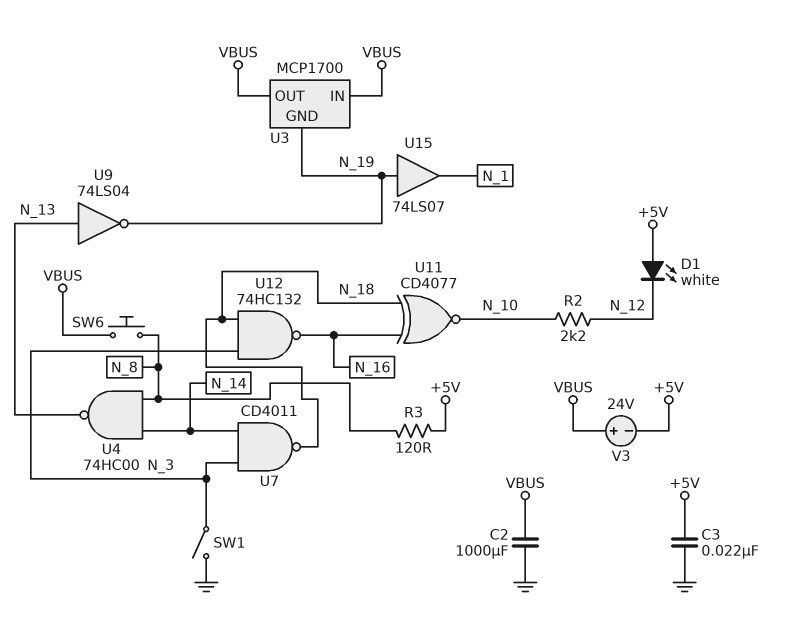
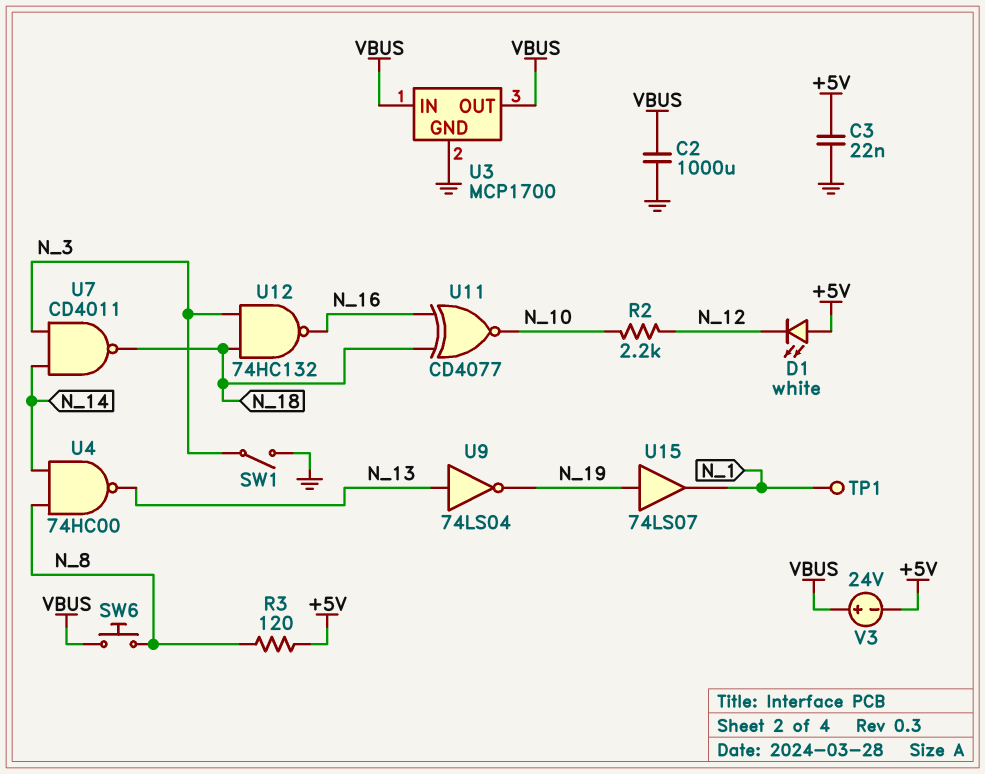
TP1: none -> test point (N_1)
U3 pin GND: N_19 -> GND

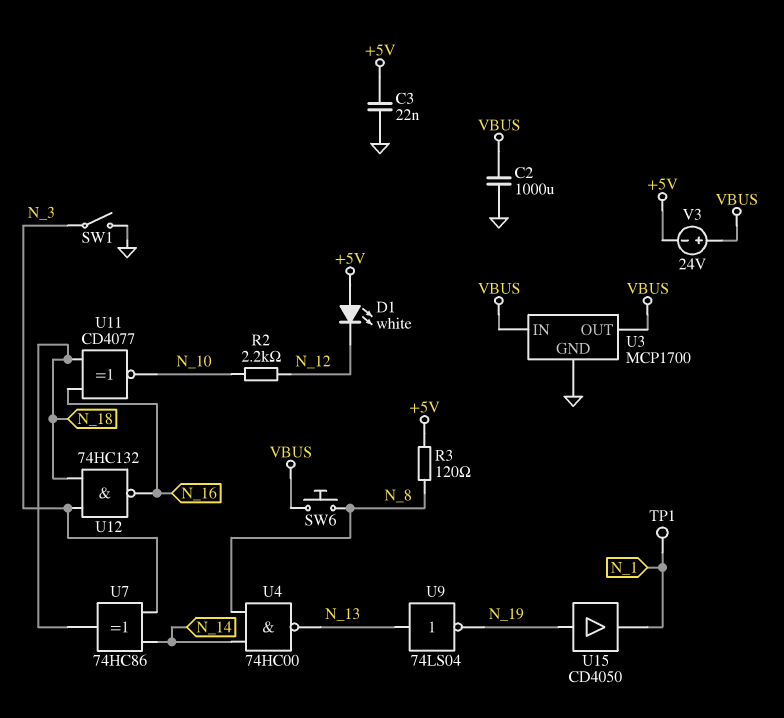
U7: NAND CD4011 (in N_3, in N_14, out N_18) -> XOR 74HC86 (in N_3, in N_14, out N_18)
U15: buffer 74LS07 (in N_19, out N_1) -> buffer CD4050 (in N_19, out N_1)

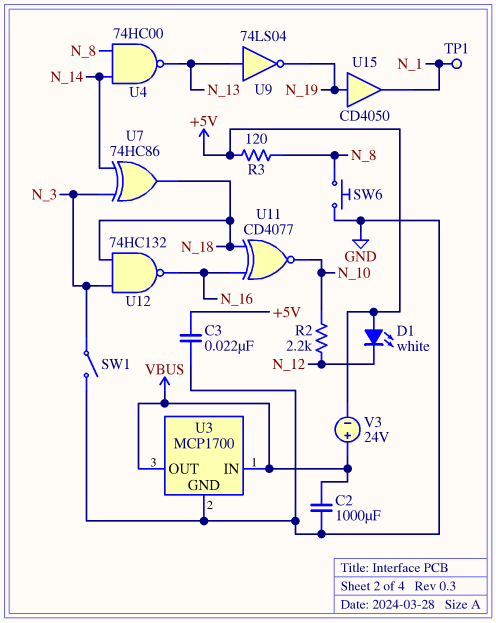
SW6: button (N_8, VBUS) -> button (GND, N_8)

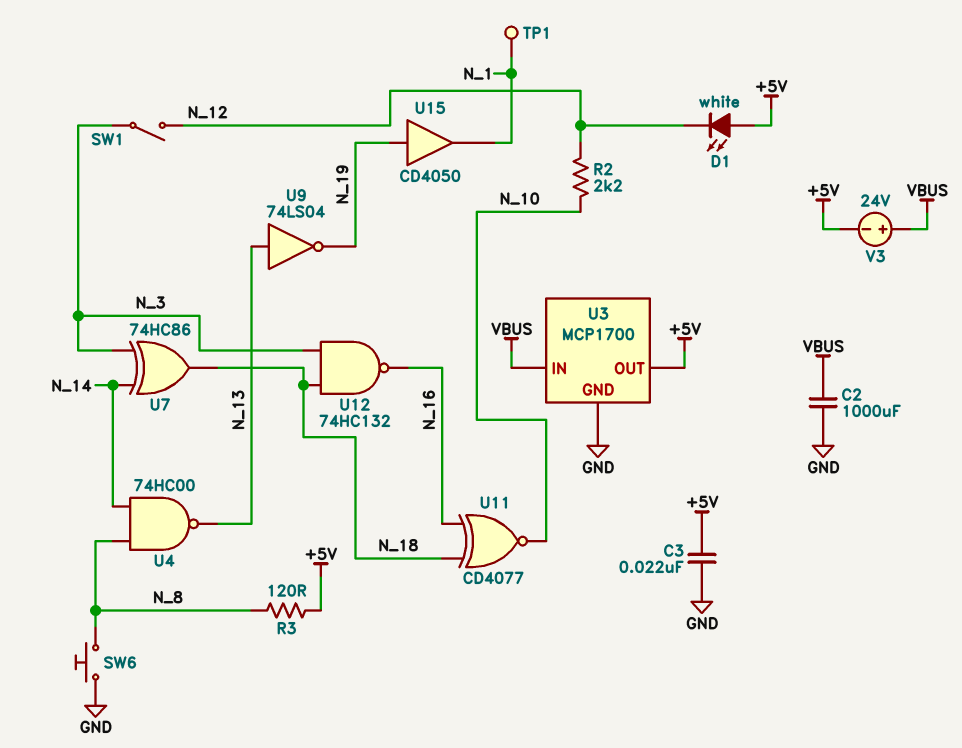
SW1: switch (GND, N_3) -> switch (N_3, N_12)
U3 pin OUT: VBUS -> +5V

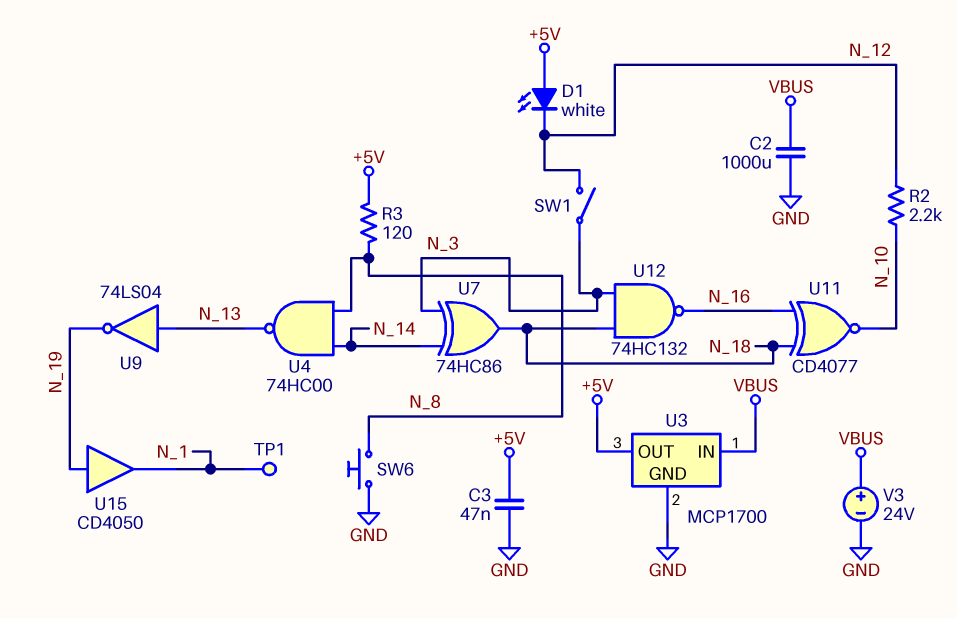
C3: 22nF (+5V, GND) -> 47nF (+5V, GND)
V3: 24V (plus VBUS, minus +5V) -> 24V (plus VBUS, minus GND)

